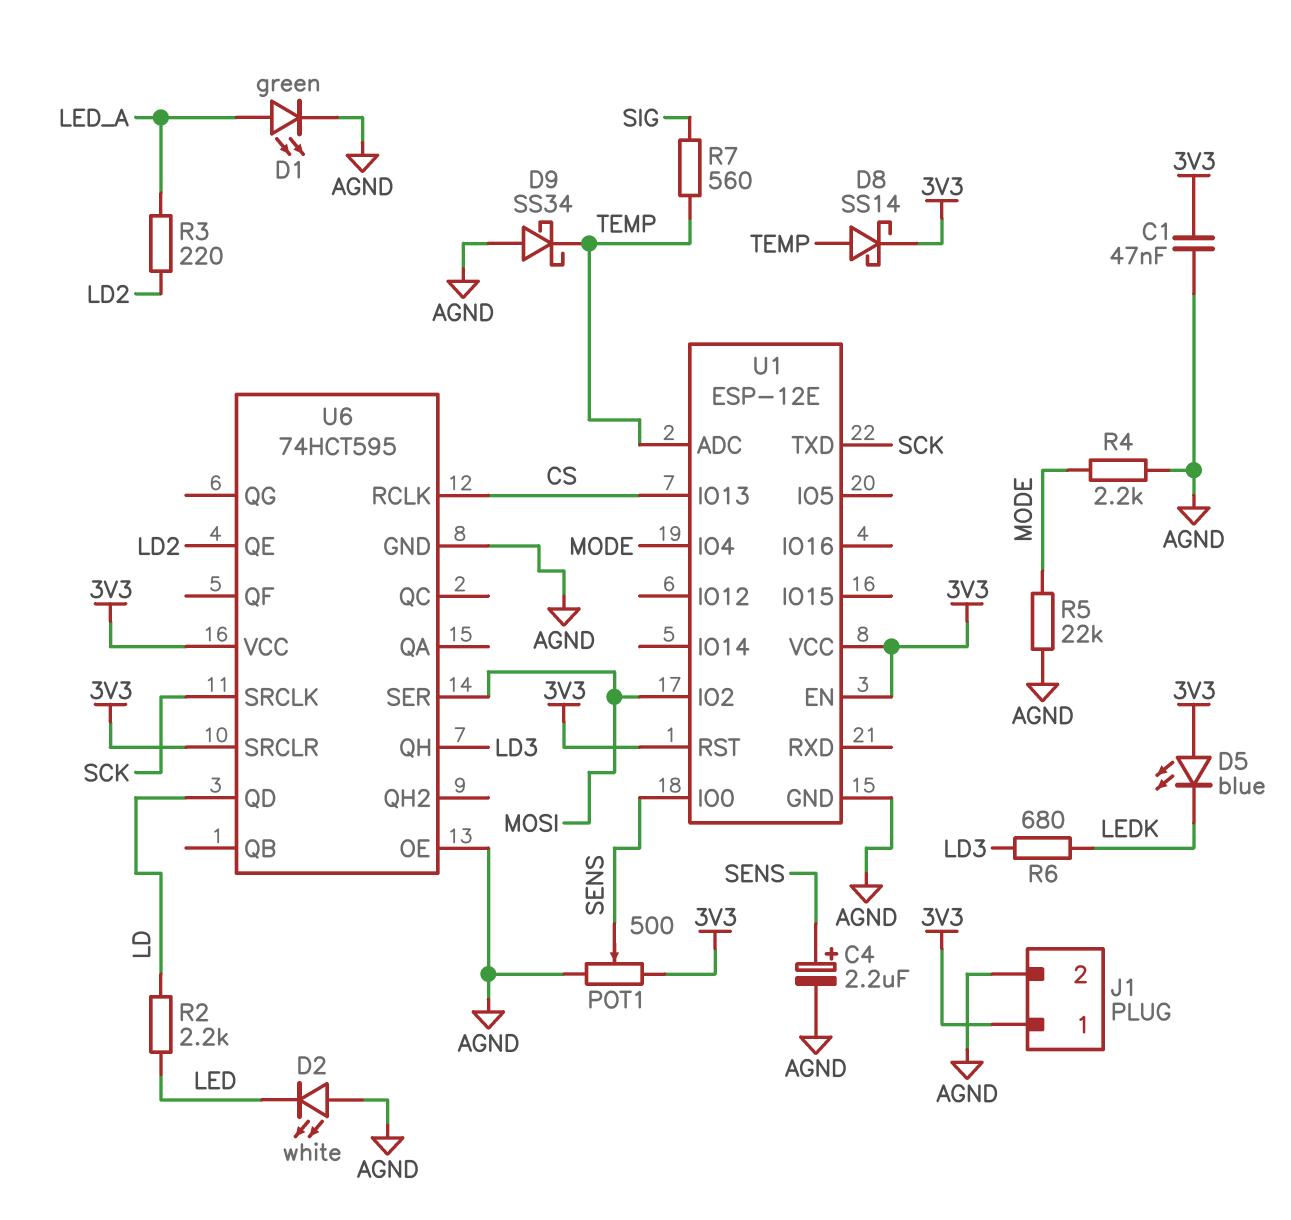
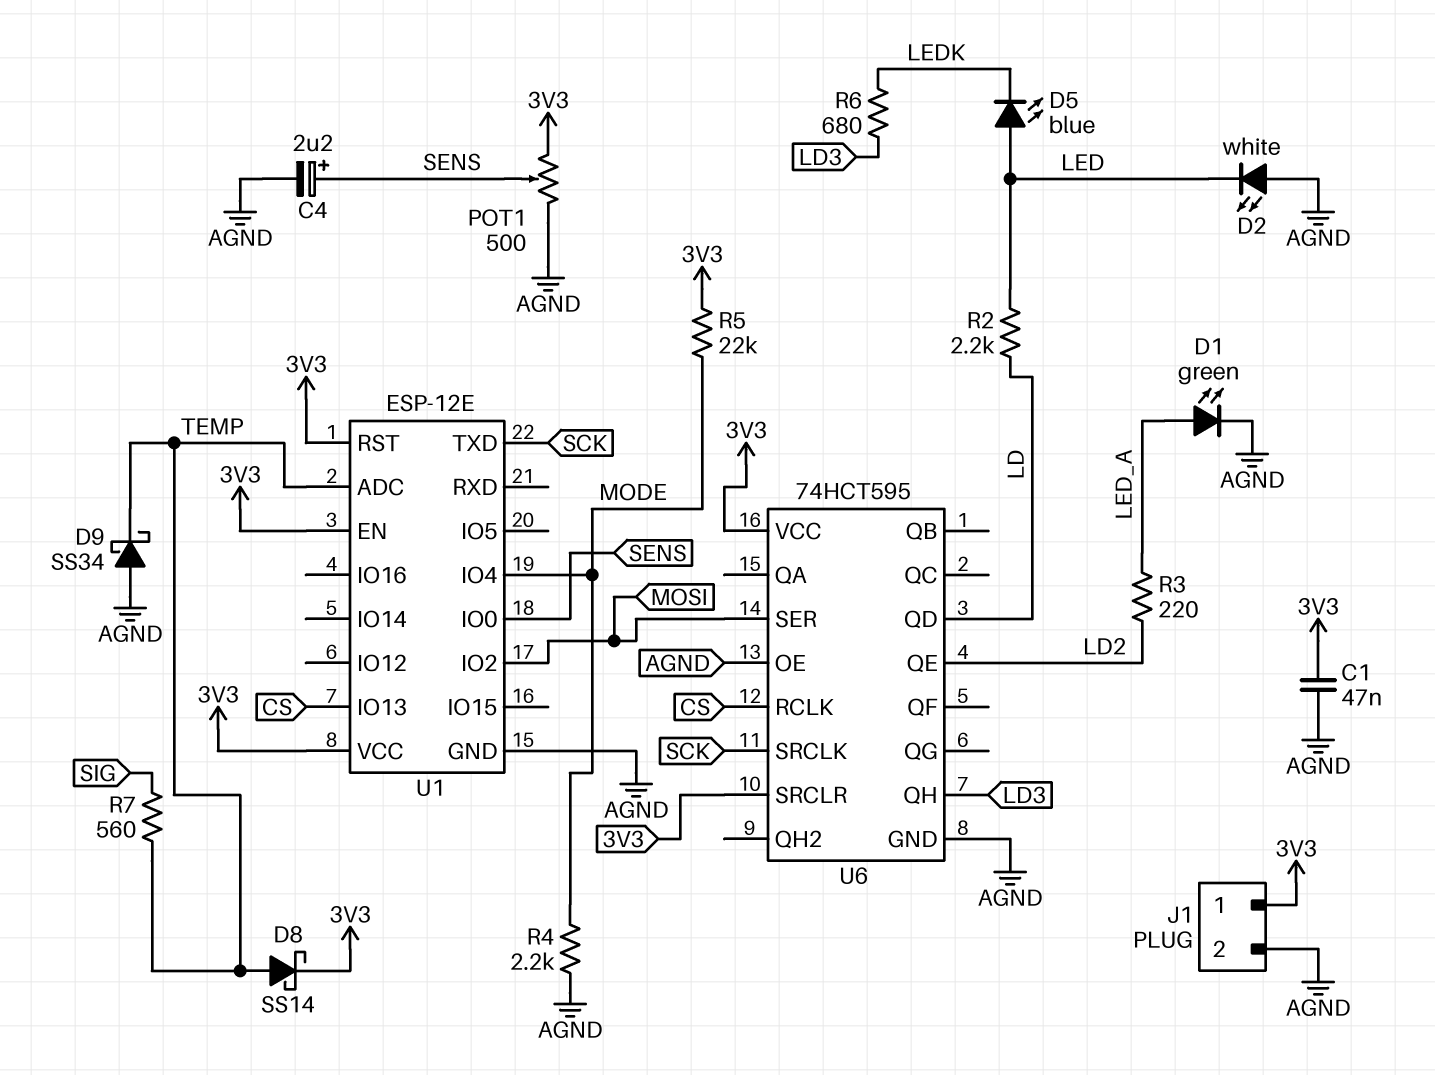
D5: LED blue (A 3V3, K LEDK) -> LED blue (A LED, K LEDK)
R5: 22k (AGND, MODE) -> 22k (3V3, MODE)

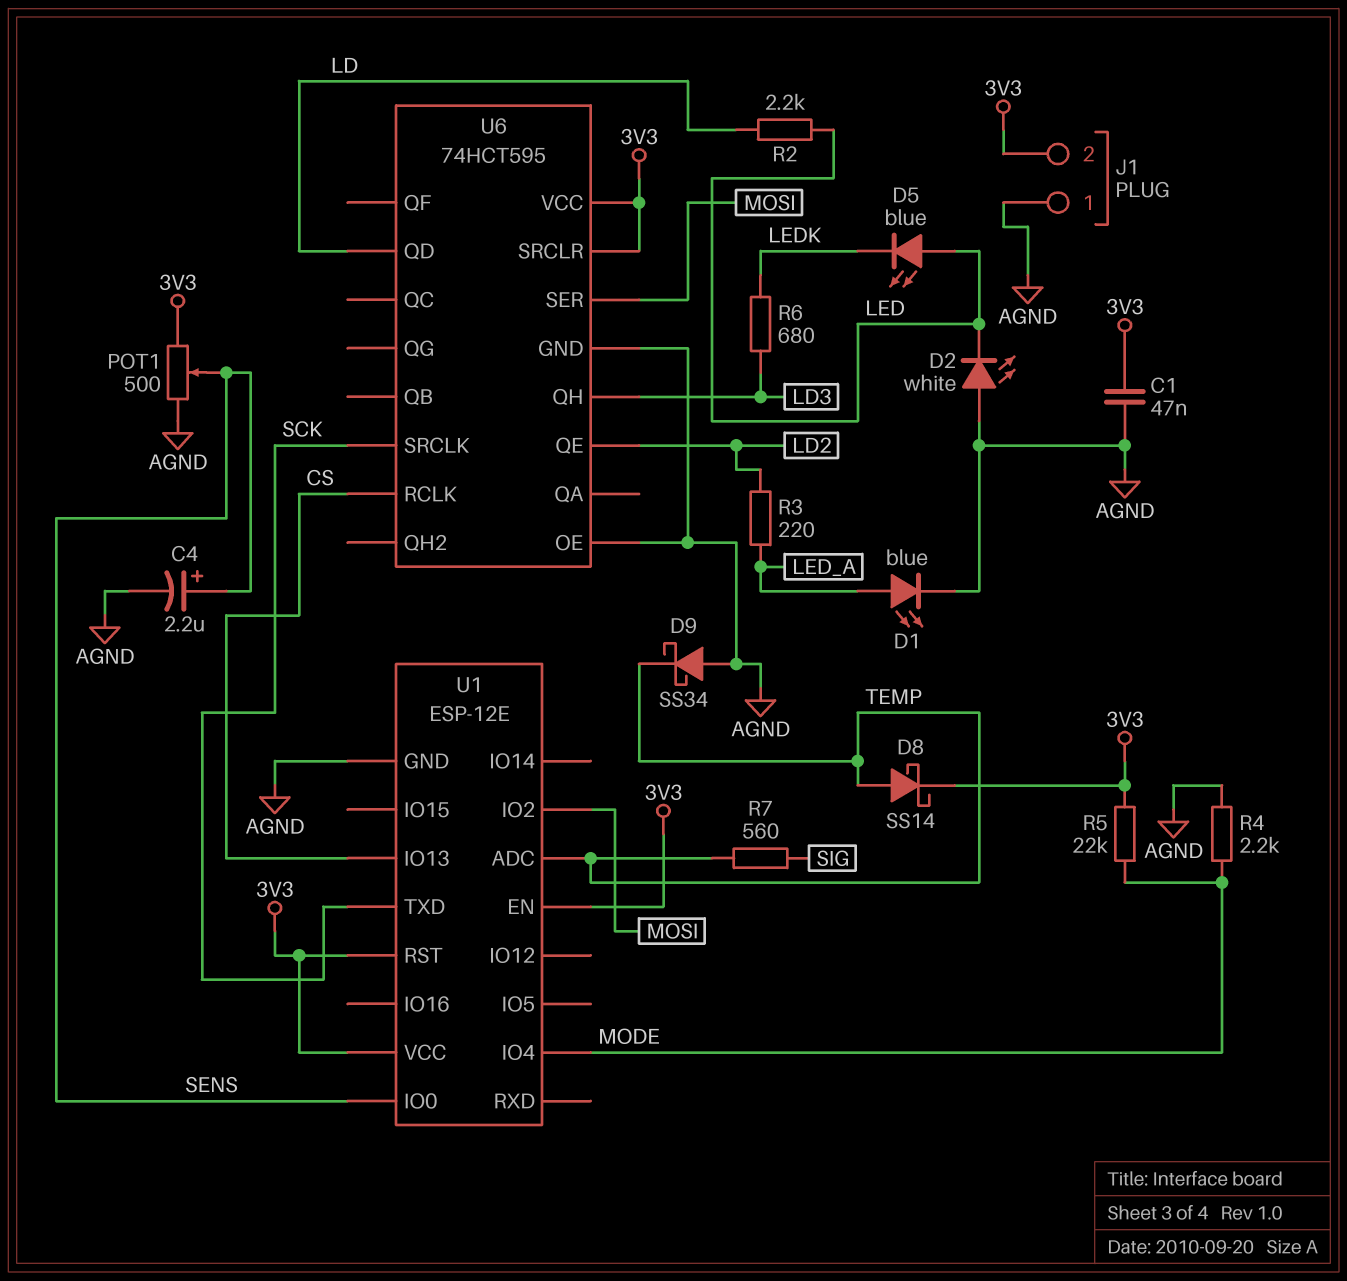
D1: LED green (A LED_A, K AGND) -> LED blue (A LED_A, K AGND)
J1 pin 1: 3V3 -> AGND
J1 pin 2: AGND -> 3V3

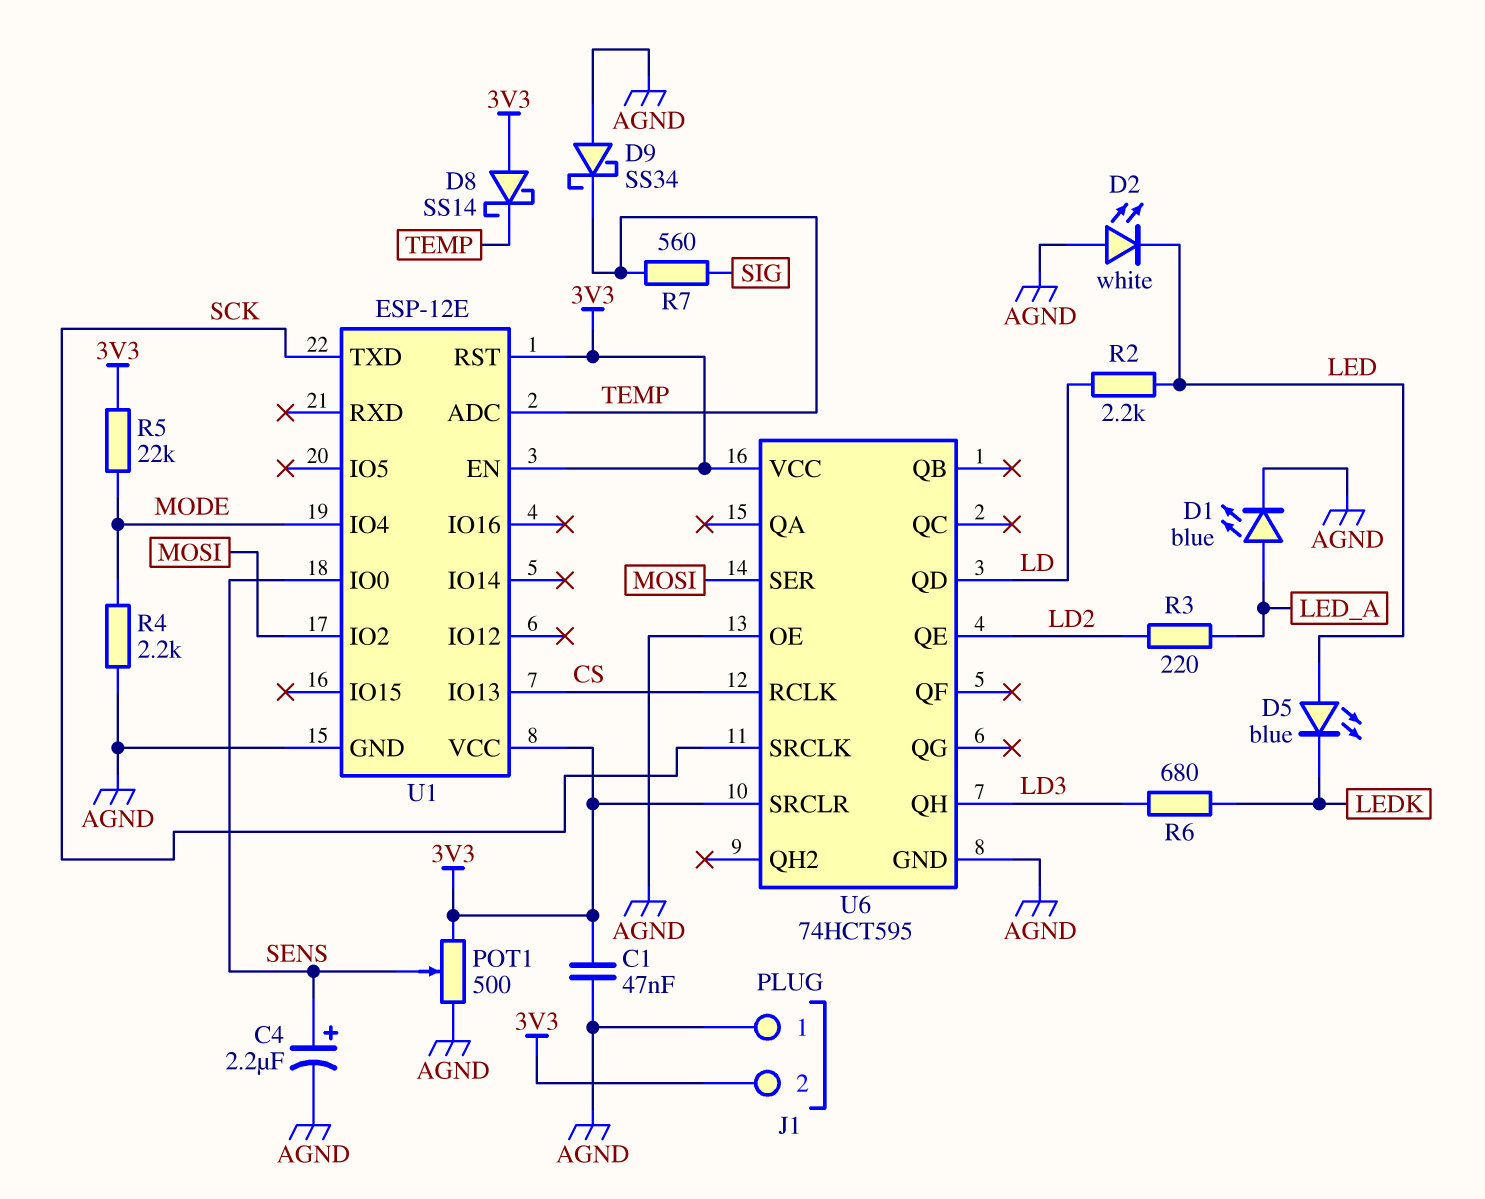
D8: schottky SS14 (A TEMP, K 3V3) -> schottky SS14 (A 3V3, K TEMP)

